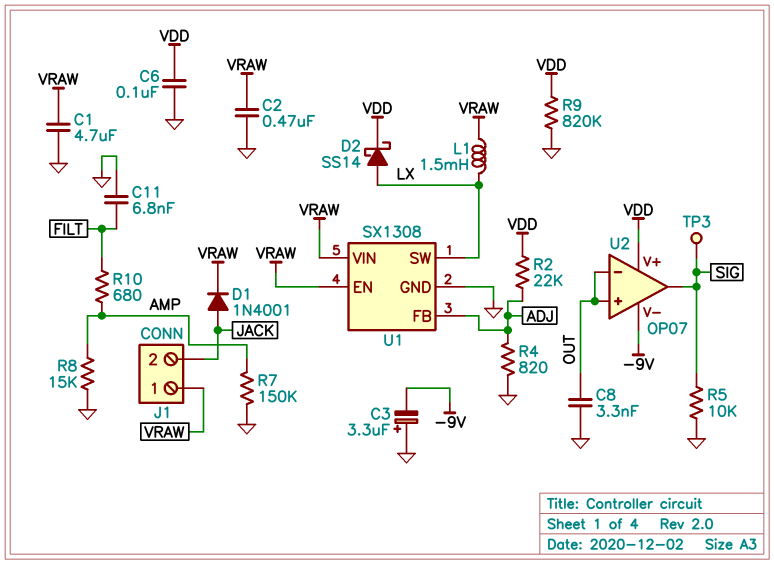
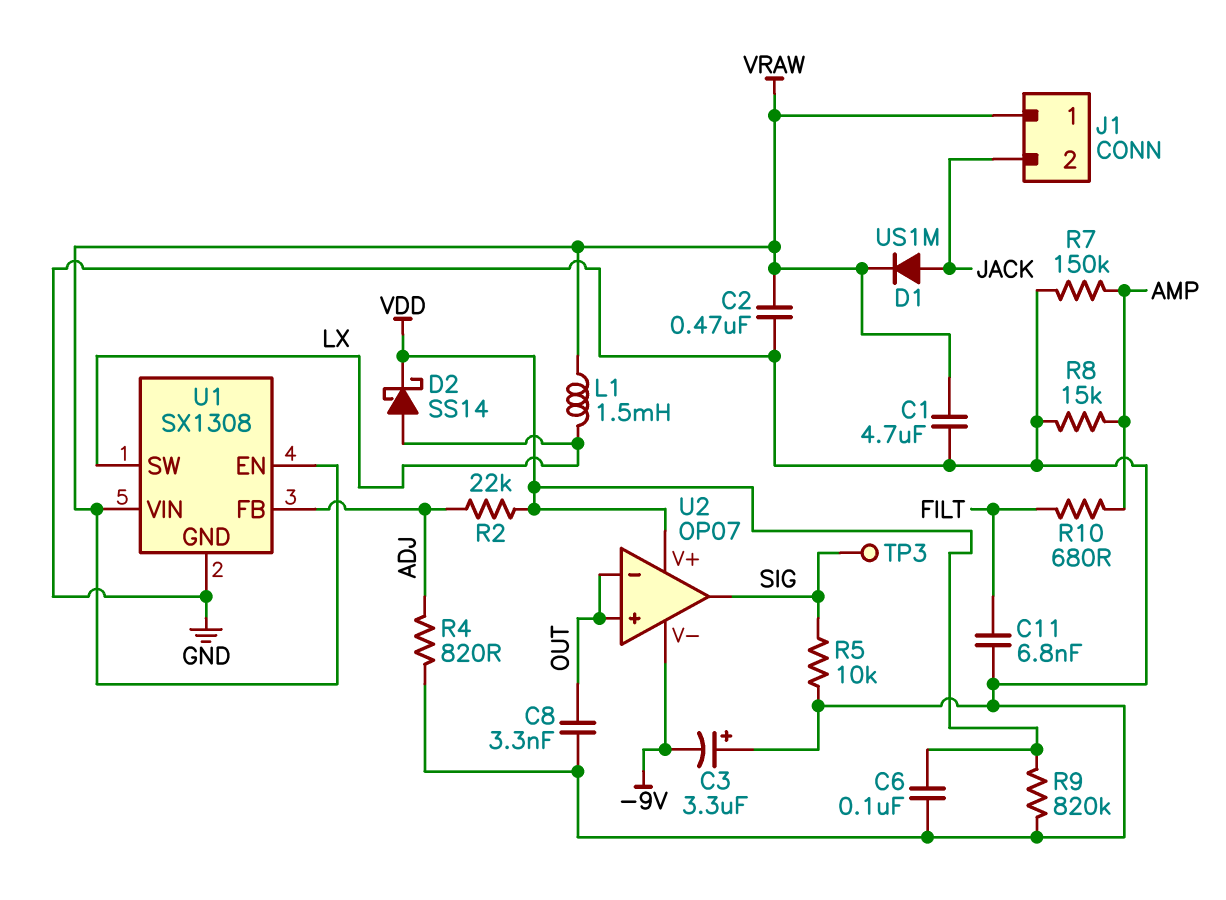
D1: diode 1N4001 (A JACK, K VRAW) -> diode US1M (A JACK, K VRAW)

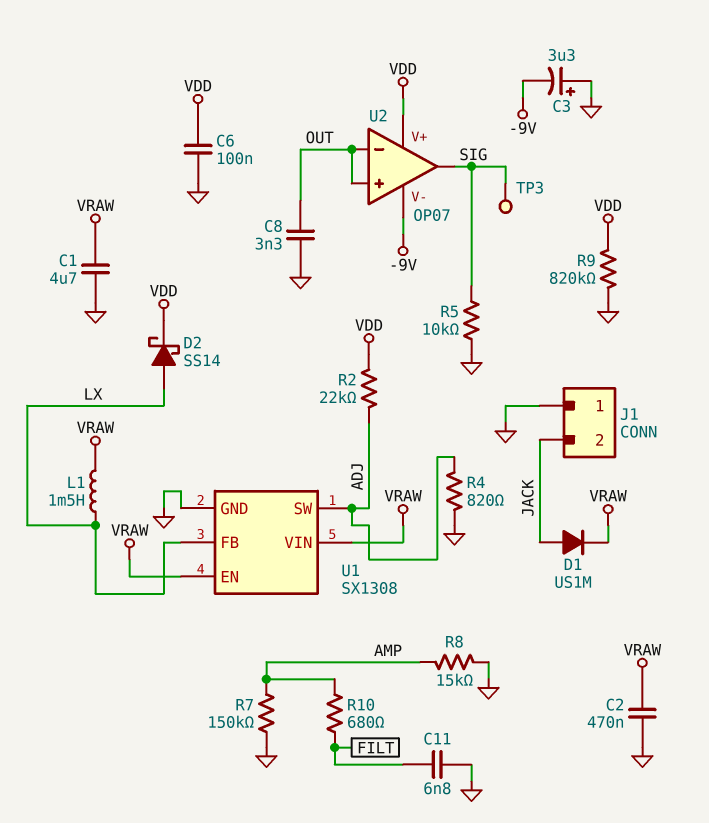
J1 pin 1: VRAW -> GND
U1 pin FB: ADJ -> LX
U1 pin SW: LX -> ADJ

